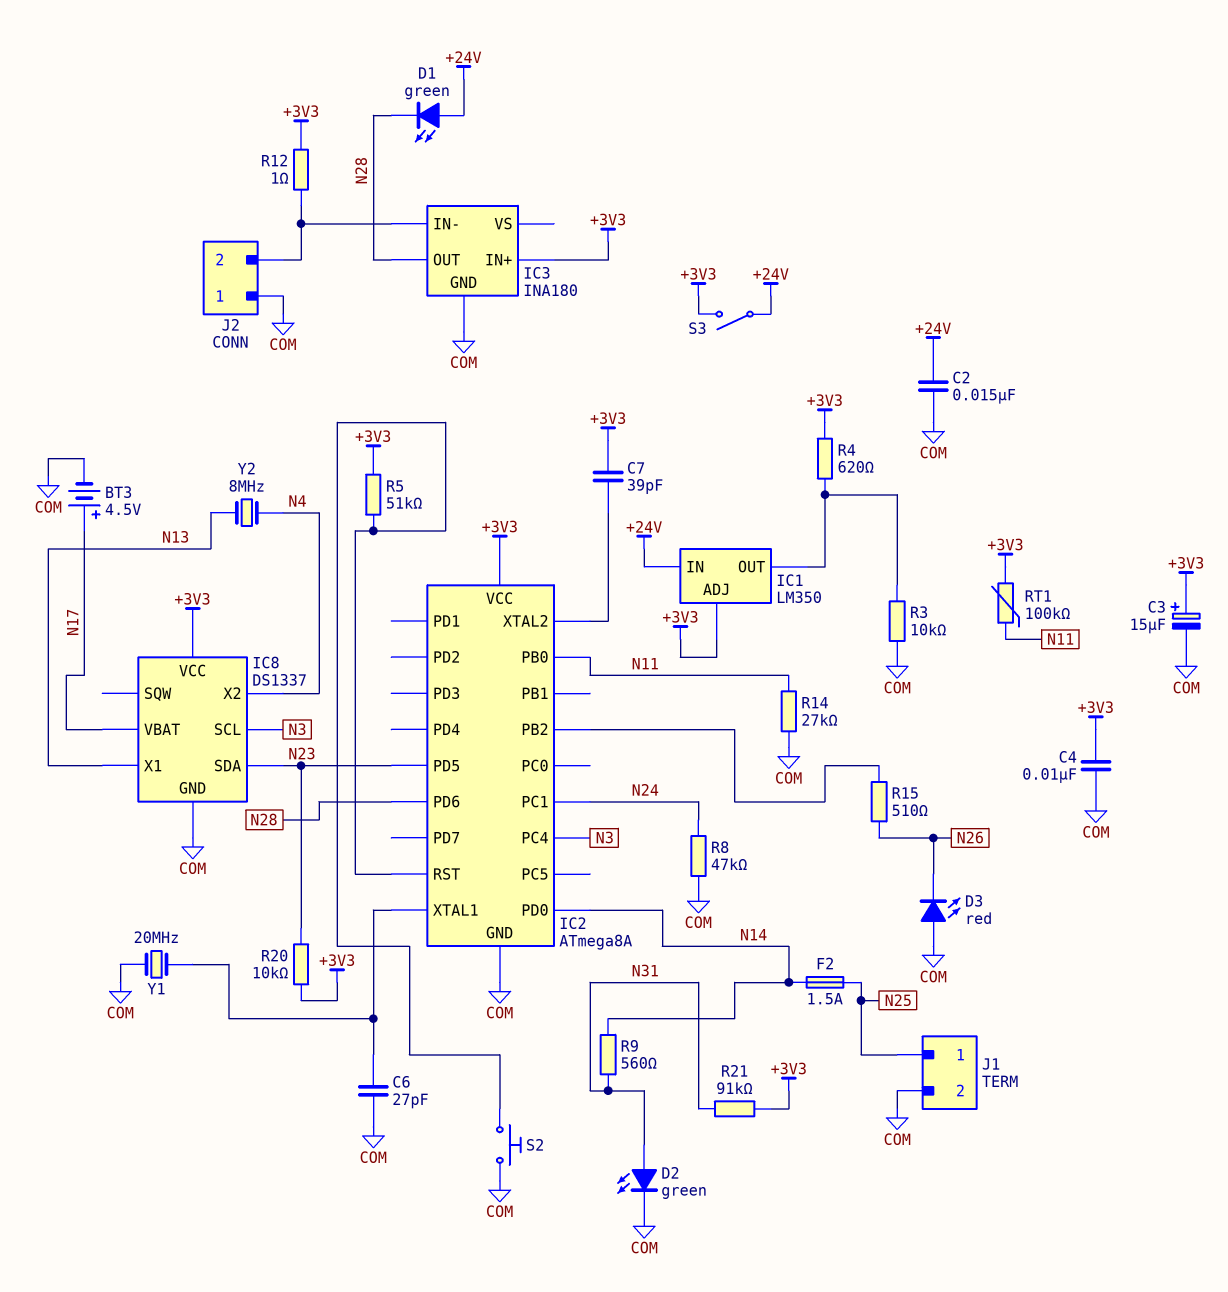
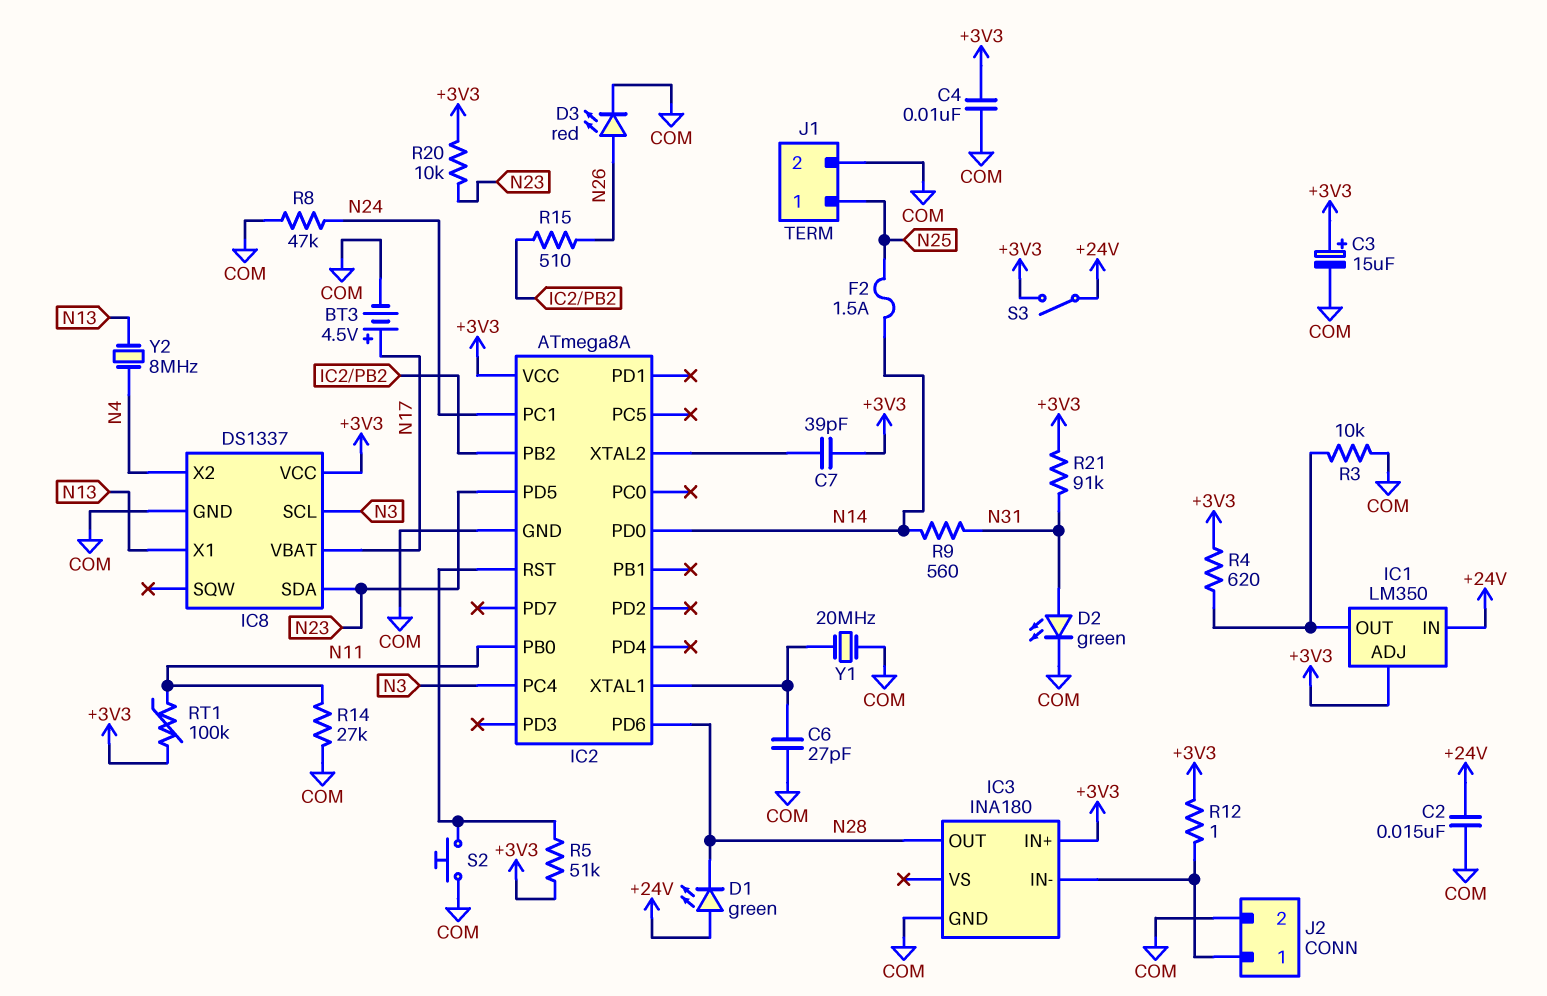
D3: LED red (A COM, K N26) -> LED red (A N26, K COM)
J2 pin 1: COM -> IC3/IN-
J2 pin 2: IC3/IN- -> COM

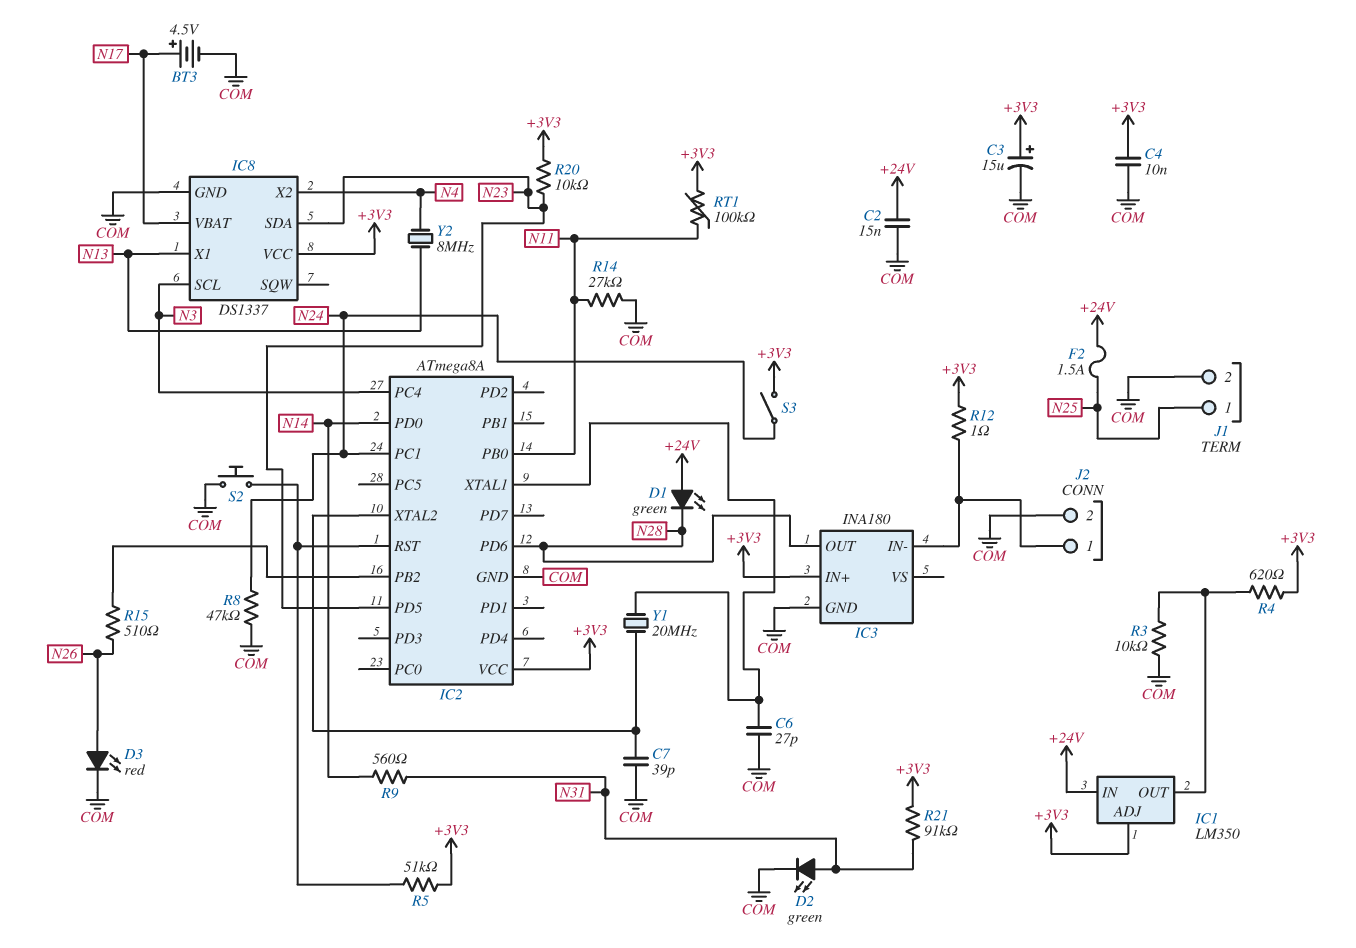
C7: 39pF (+3V3, IC2/XTAL2) -> 39pF (COM, IC2/XTAL2)
F2: 1.5A (N14, N25) -> 1.5A (+24V, N25)
S3: switch (+3V3, +24V) -> switch (+3V3, N24)
Y1: 20MHz (COM, IC2/XTAL1) -> 20MHz (IC2/XTAL1, IC2/XTAL2)

